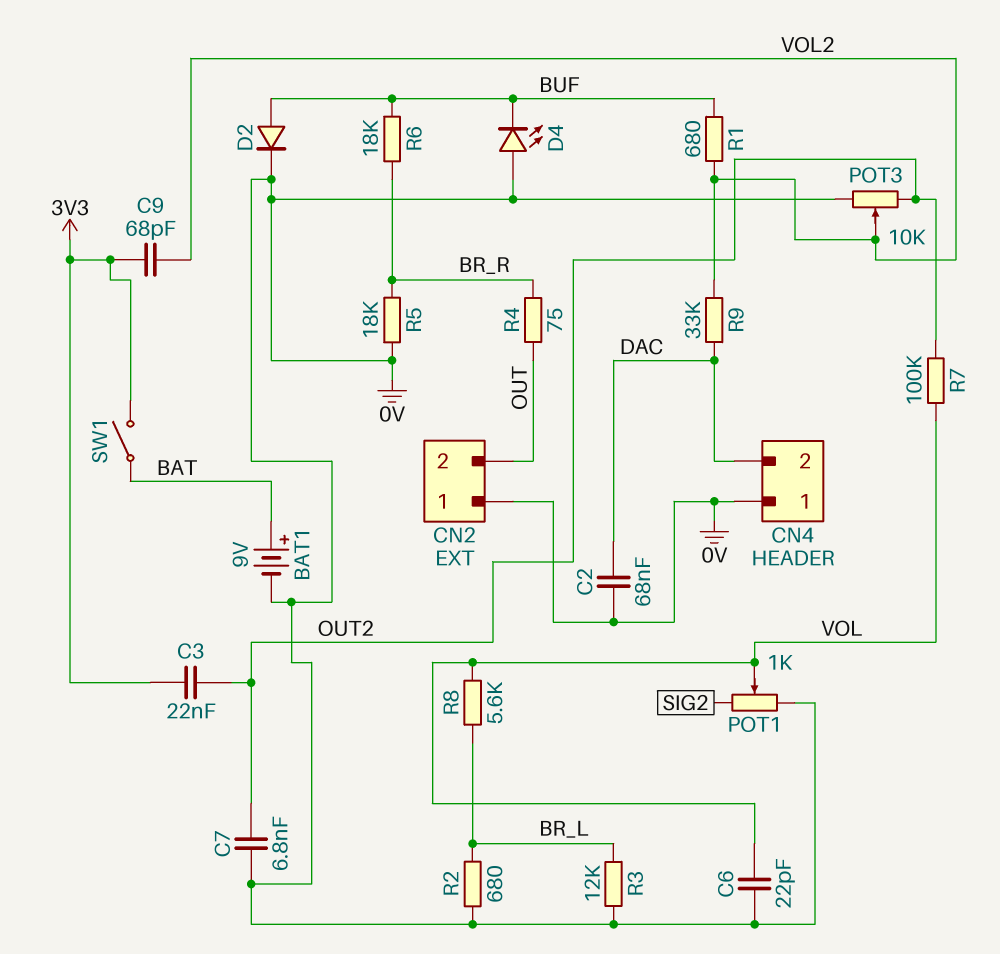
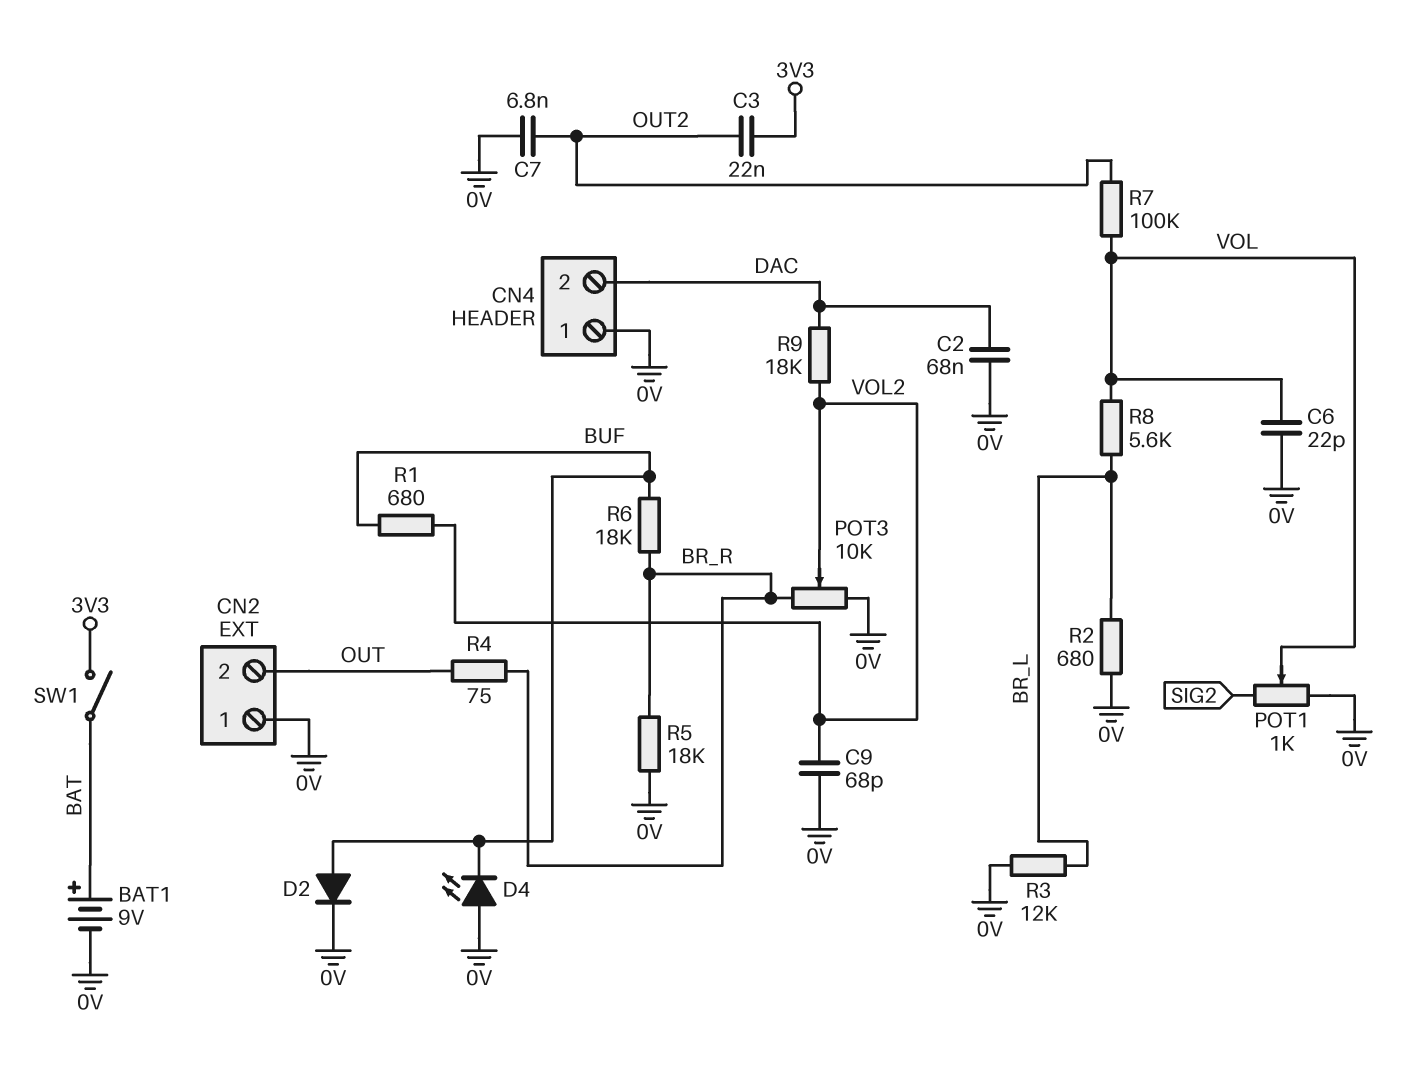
C9: 68pF (3V3, VOL2) -> 68pF (0V, VOL2)
POT3: 10k (0V, OUT2, wiper VOL2) -> 10k (0V, BR_R, wiper VOL2)
R9: 33k (DAC, VOL2) -> 18k (DAC, VOL2)

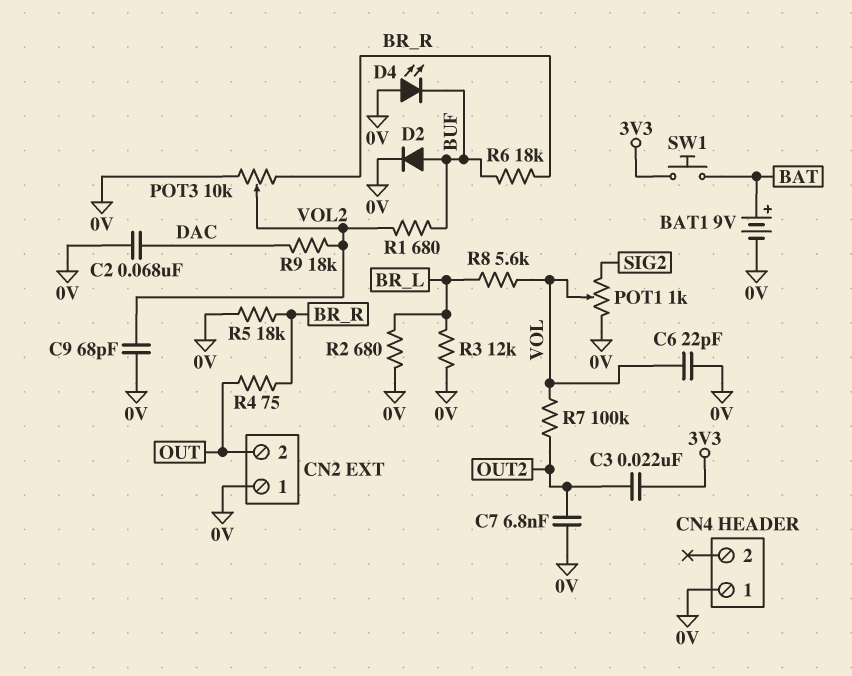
CN4 pin 2: DAC -> none
SW1: switch (3V3, BAT) -> button (3V3, BAT)

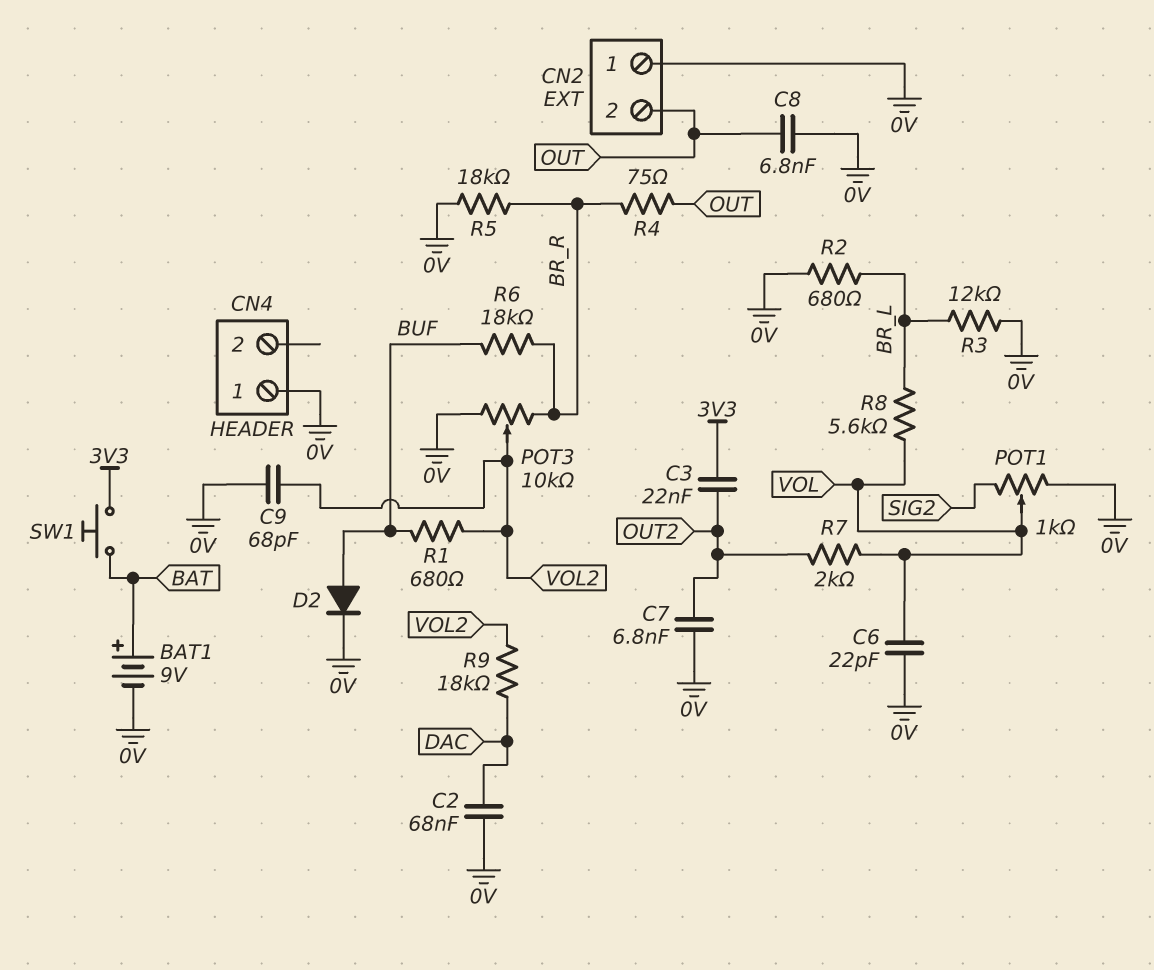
C8: none -> 6.8nF (0V, OUT)
D4: LED (A 0V, K BUF) -> none
R7: 100k (OUT2, VOL) -> 2k (OUT2, VOL)

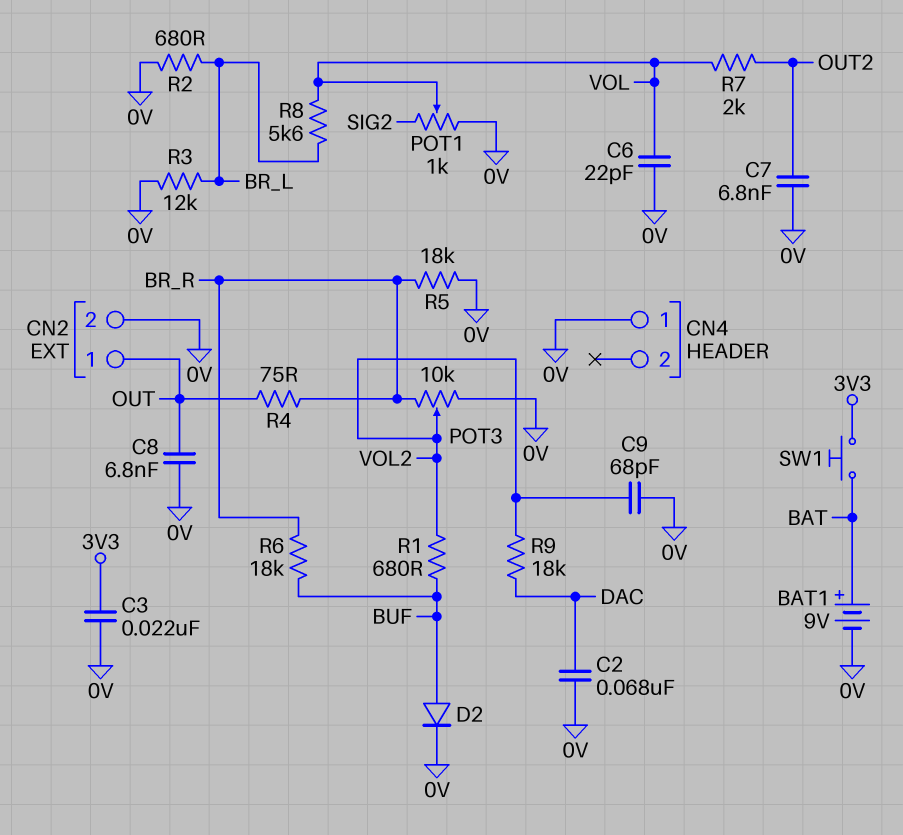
C3: 22nF (3V3, OUT2) -> 22nF (0V, 3V3)
CN2 pin 1: 0V -> OUT
CN2 pin 2: OUT -> 0V

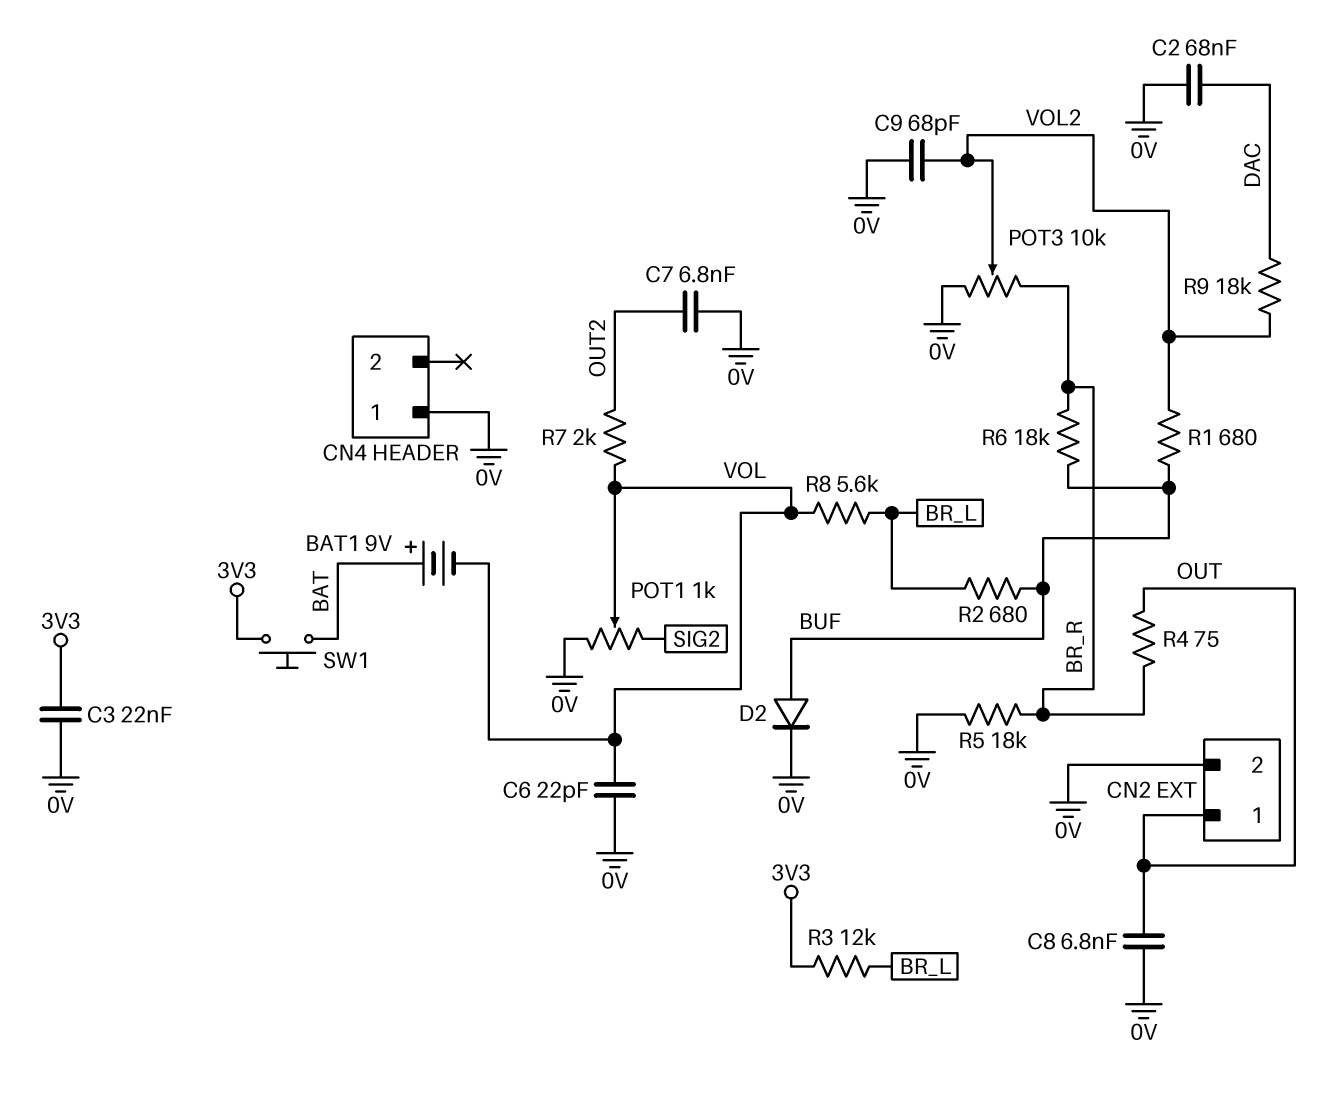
BAT1: 9V (plus BAT, minus 0V) -> 9V (plus BAT, minus VOL)
R2: 680 (0V, BR_L) -> 680 (BR_L, BUF)
R3: 12k (0V, BR_L) -> 12k (3V3, BR_L)

